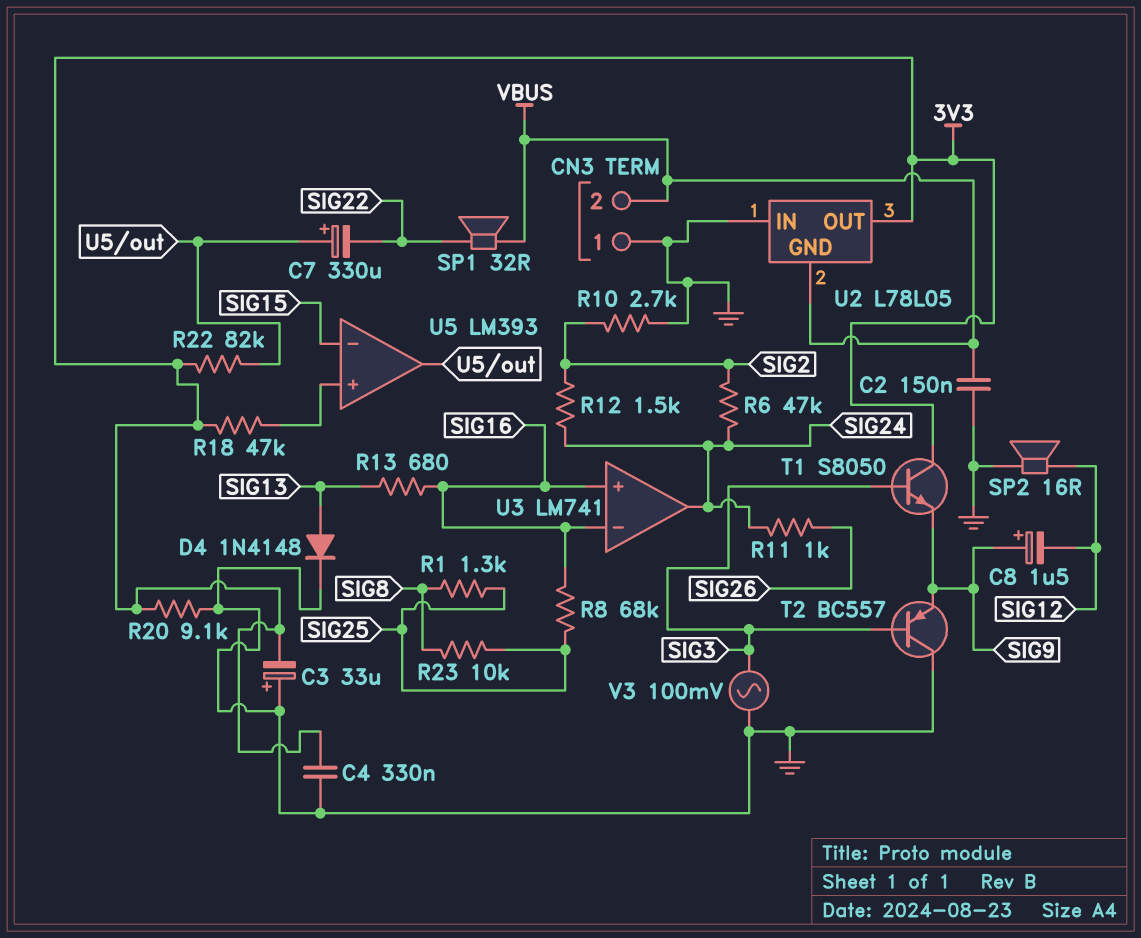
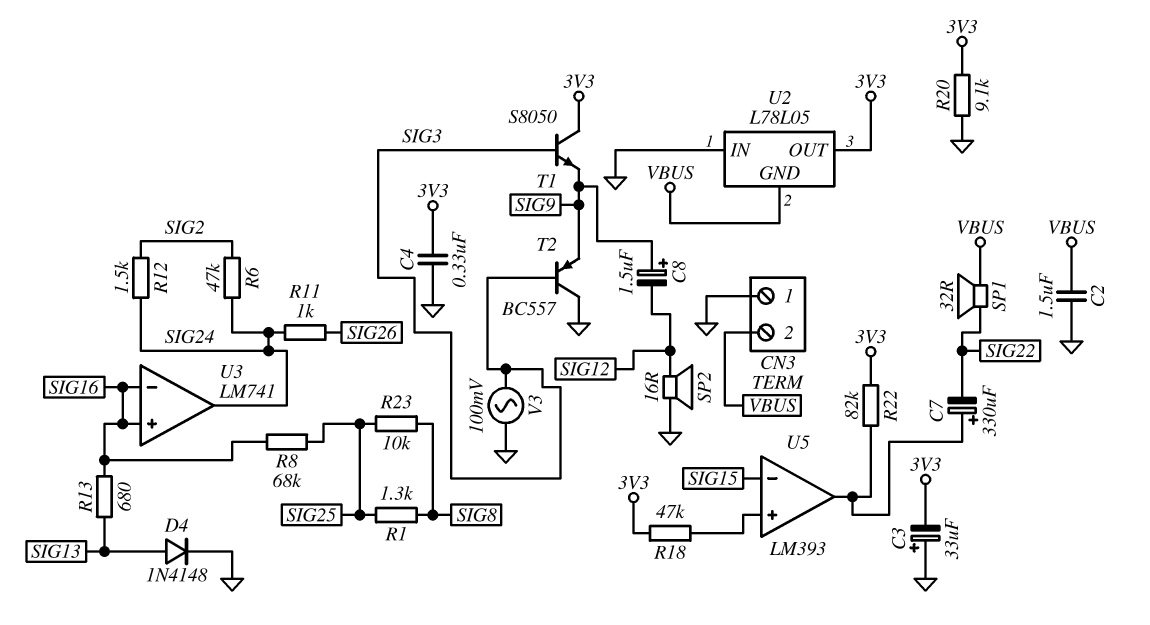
C2: 150nF (GND, VBUS) -> 1.5uF (GND, VBUS)
R10: 2.7k (GND, SIG2) -> none

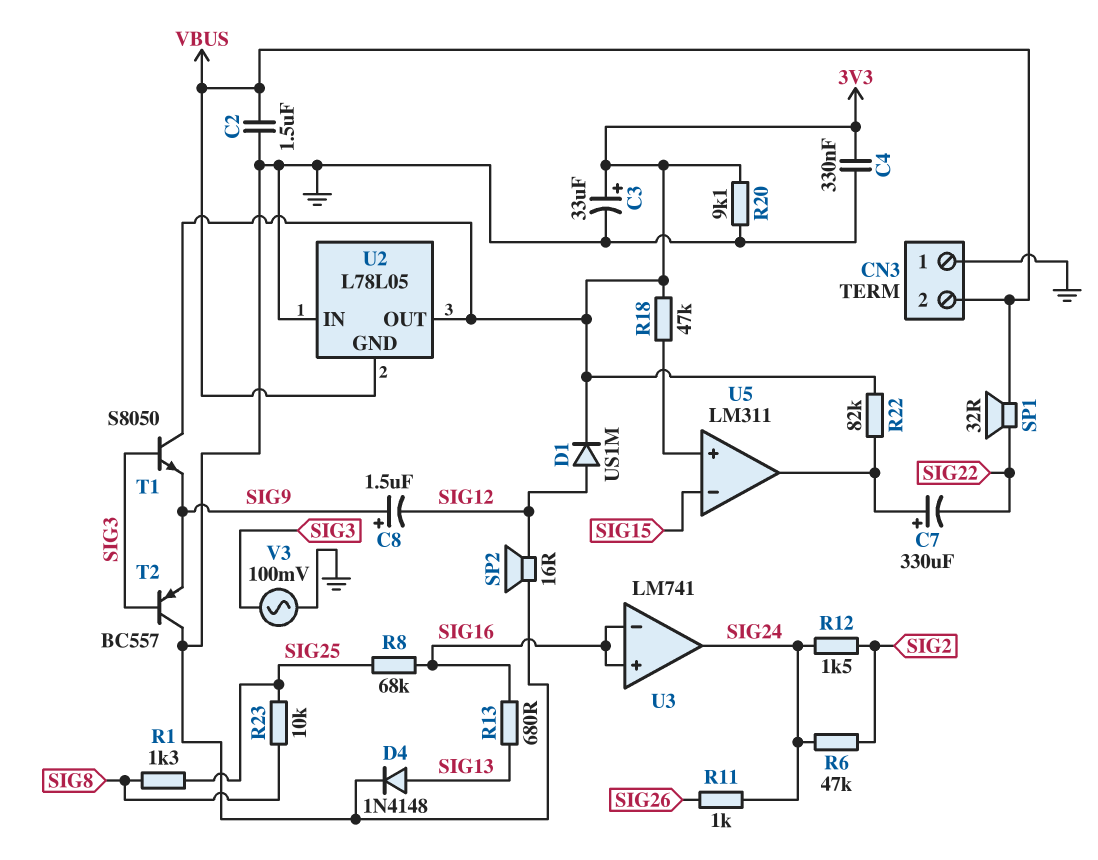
C3: 33uF (plus GND, minus 3V3) -> 33uF (plus 3V3, minus GND)
D1: none -> diode US1M (A SIG12, K 3V3)
U5: LM393 -> LM311

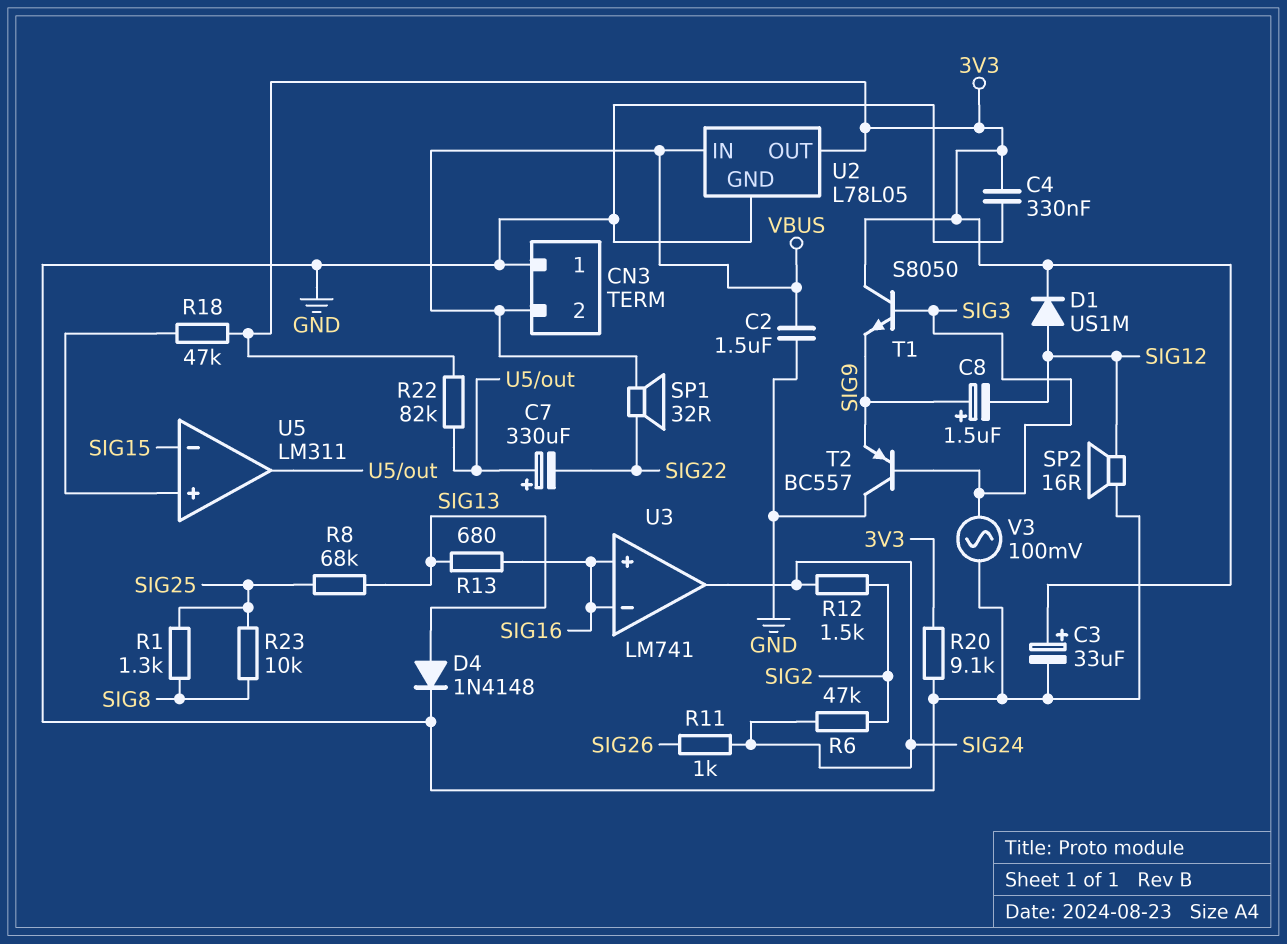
R8: 68k (SIG16, SIG25) -> 68k (SIG13, SIG25)
U2 pin GND: VBUS -> GND
U2 pin IN: GND -> VBUS

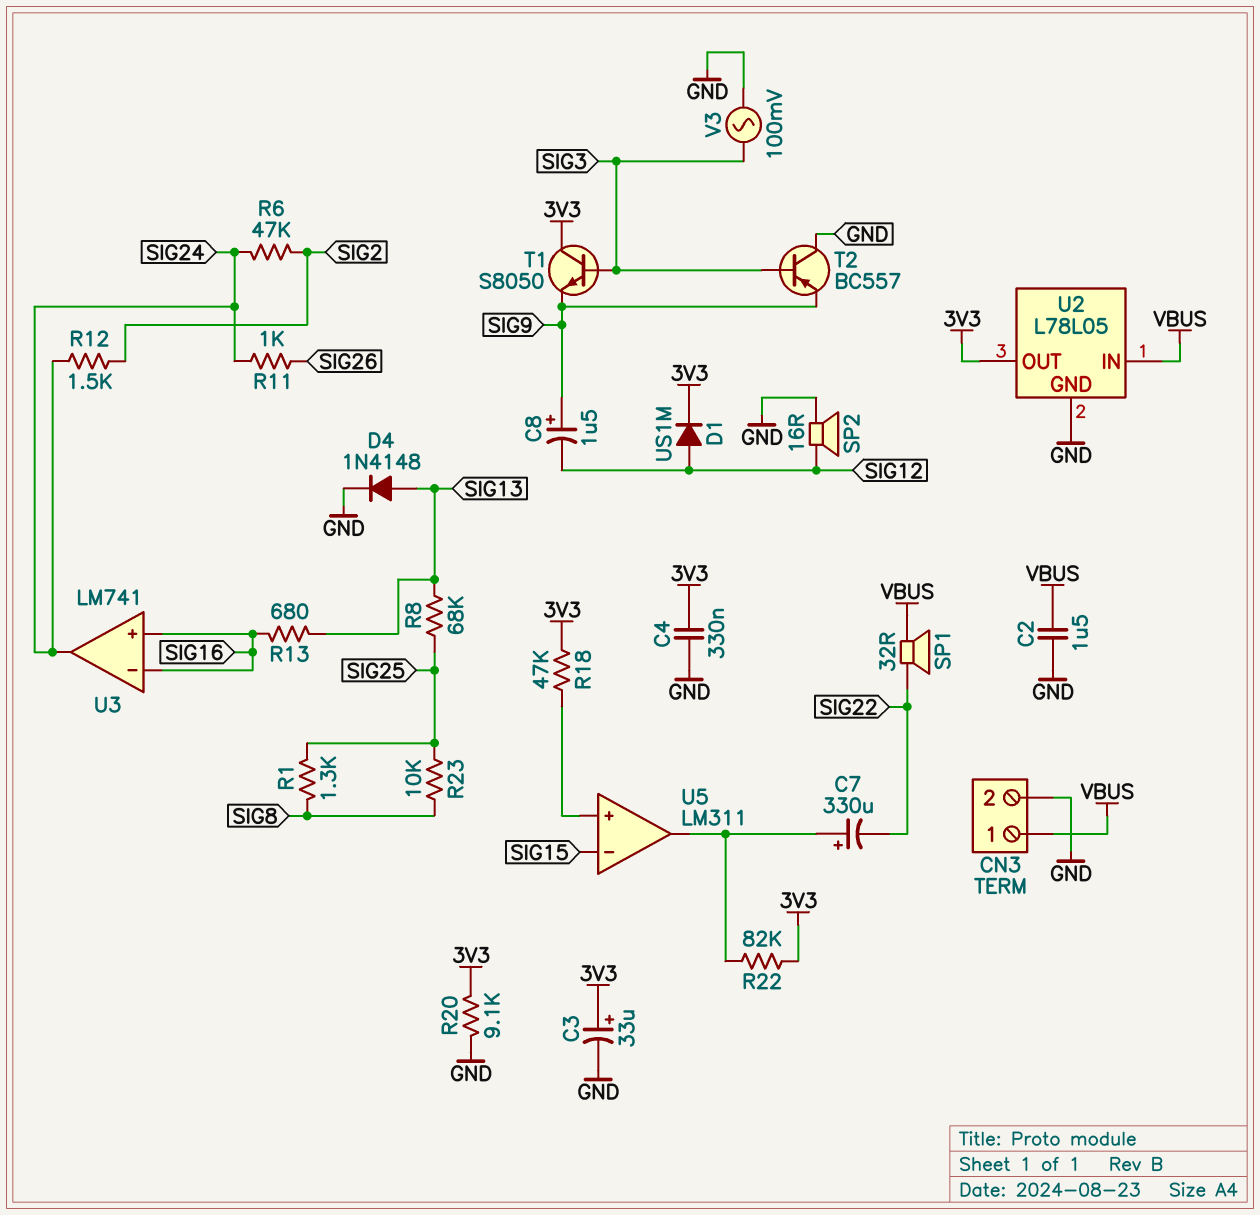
CN3 pin 1: GND -> VBUS
CN3 pin 2: VBUS -> GND

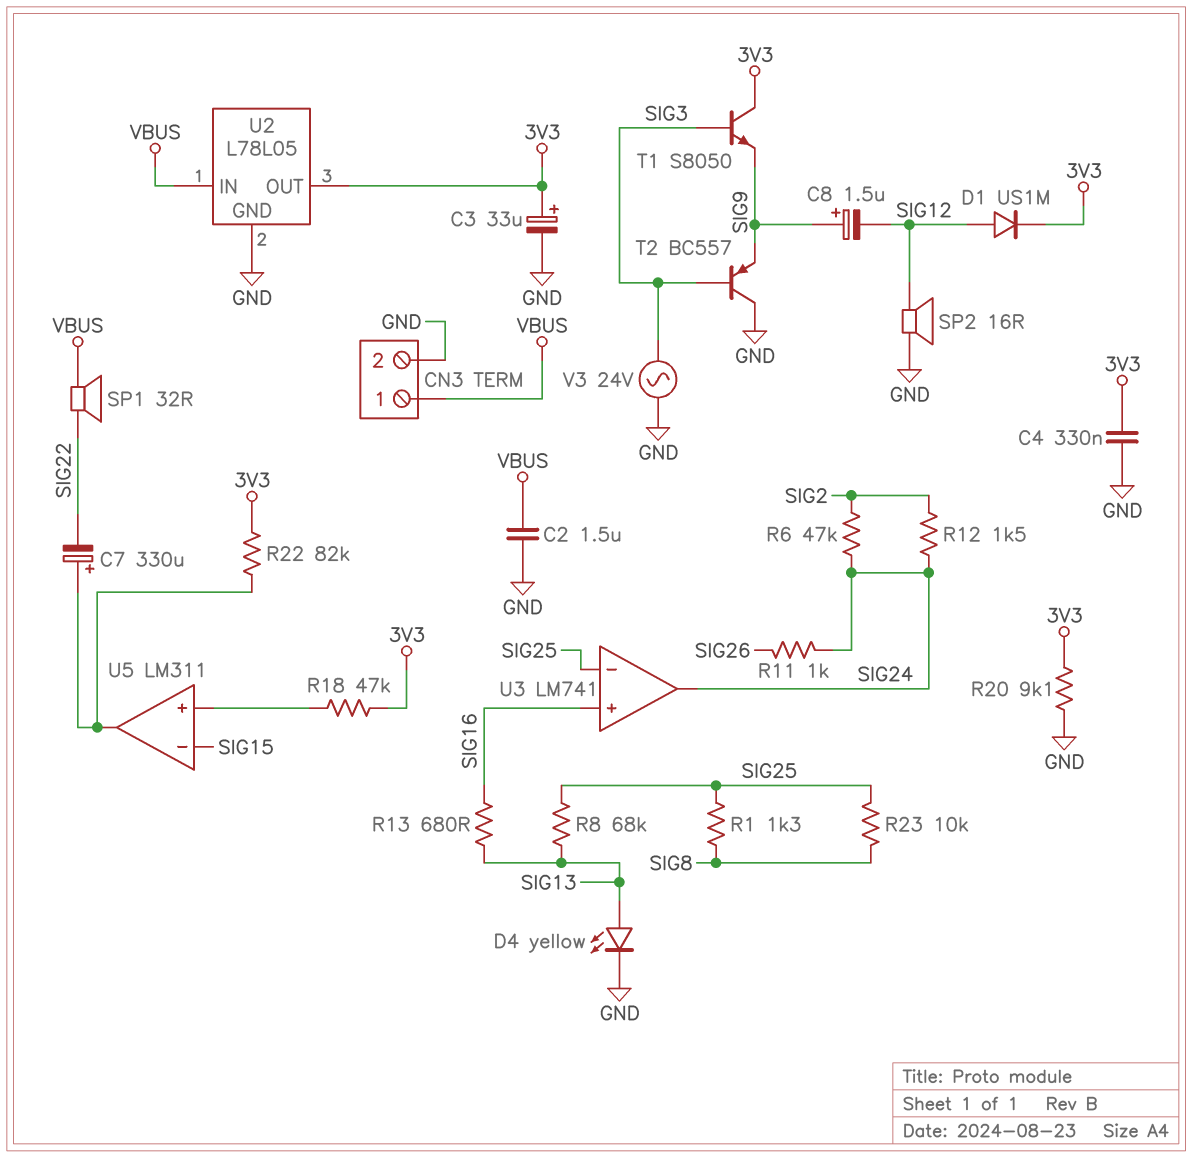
D4: diode 1N4148 (A SIG13, K GND) -> LED yellow (A SIG13, K GND)
U3 pin in-: SIG16 -> SIG25
V3: AC 100mV (GND, SIG3) -> AC 24V (GND, SIG3)

